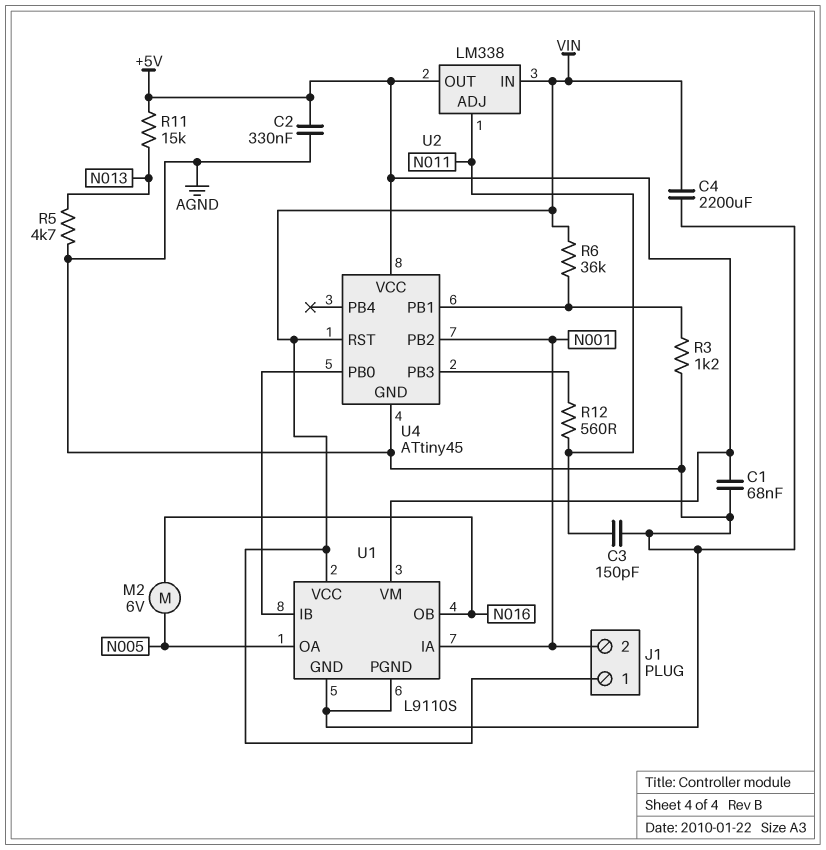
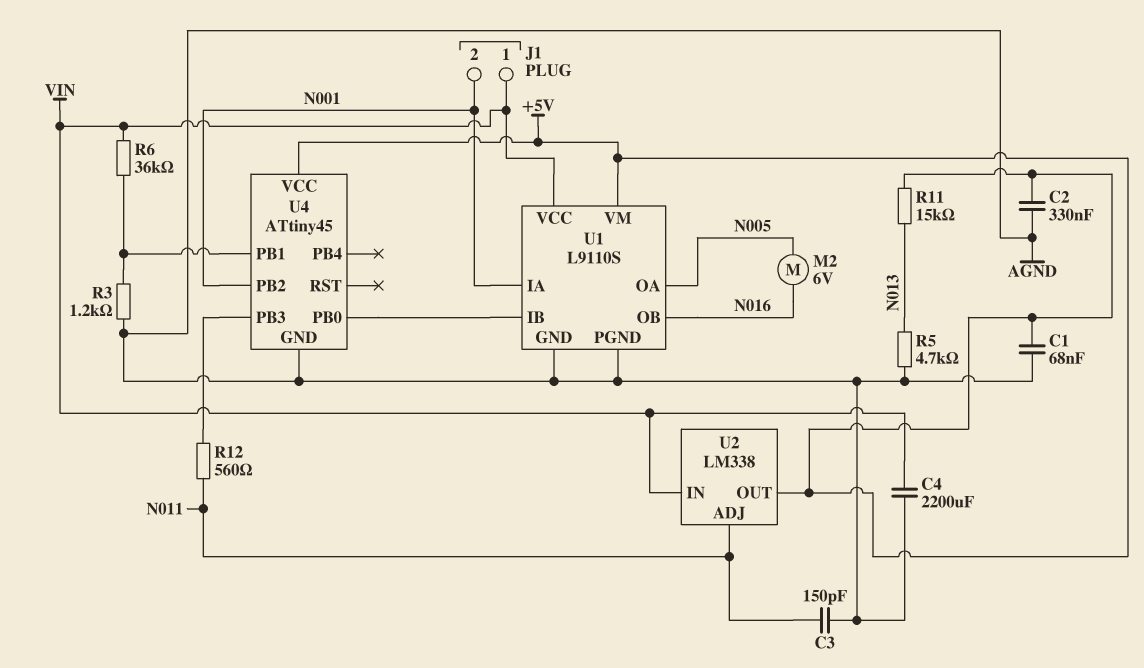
U4 pin RST: VIN -> none

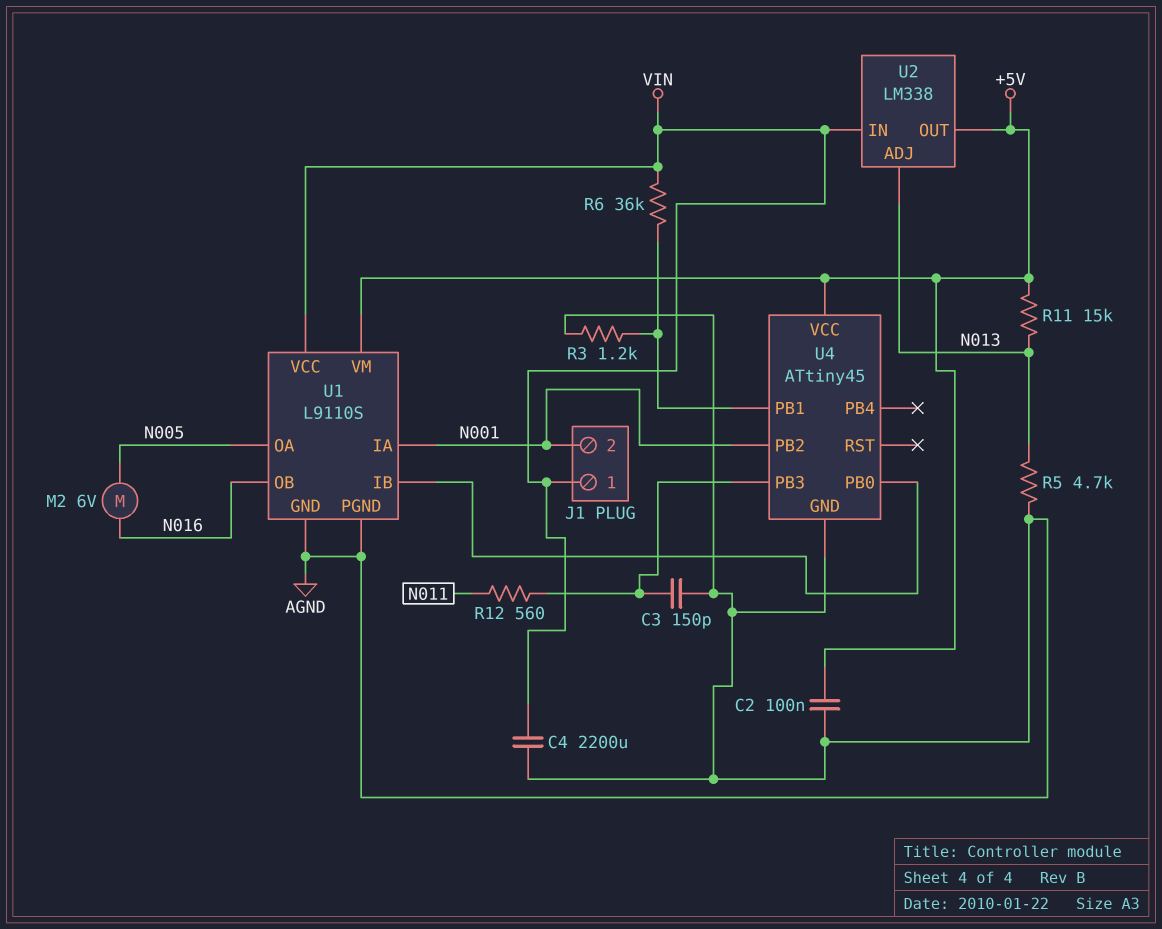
C1: 68nF (+5V, AGND) -> none
C2: 330nF (+5V, AGND) -> 100nF (+5V, AGND)
C3: 150pF (AGND, N011) -> 150pF (AGND, U4/PB3)
U2 pin ADJ: N011 -> N013

